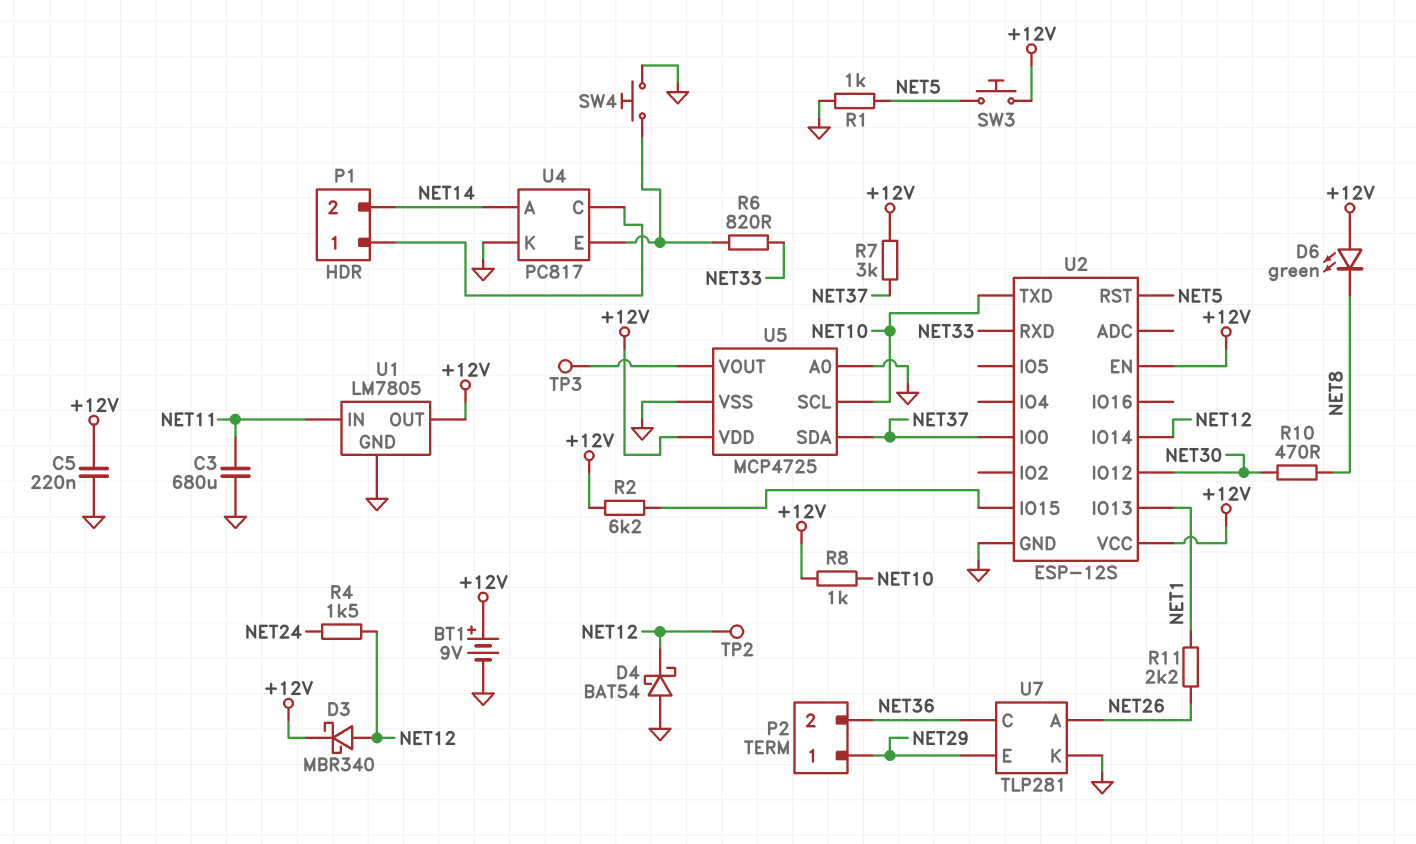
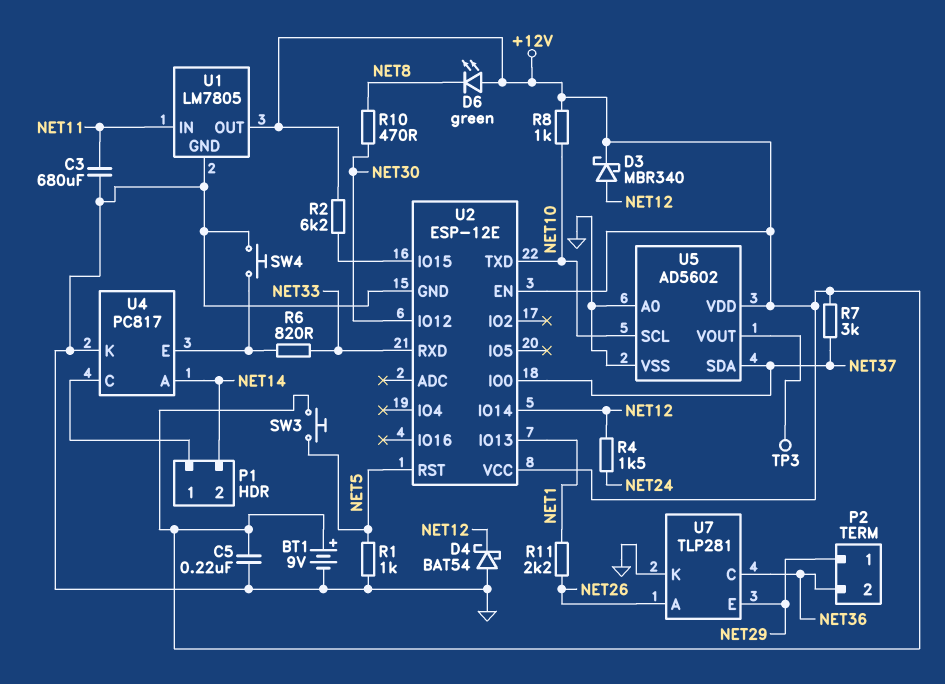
TP2: test point (NET12) -> none
U2: ESP-12S -> ESP-12E
U5: MCP4725 -> AD5602

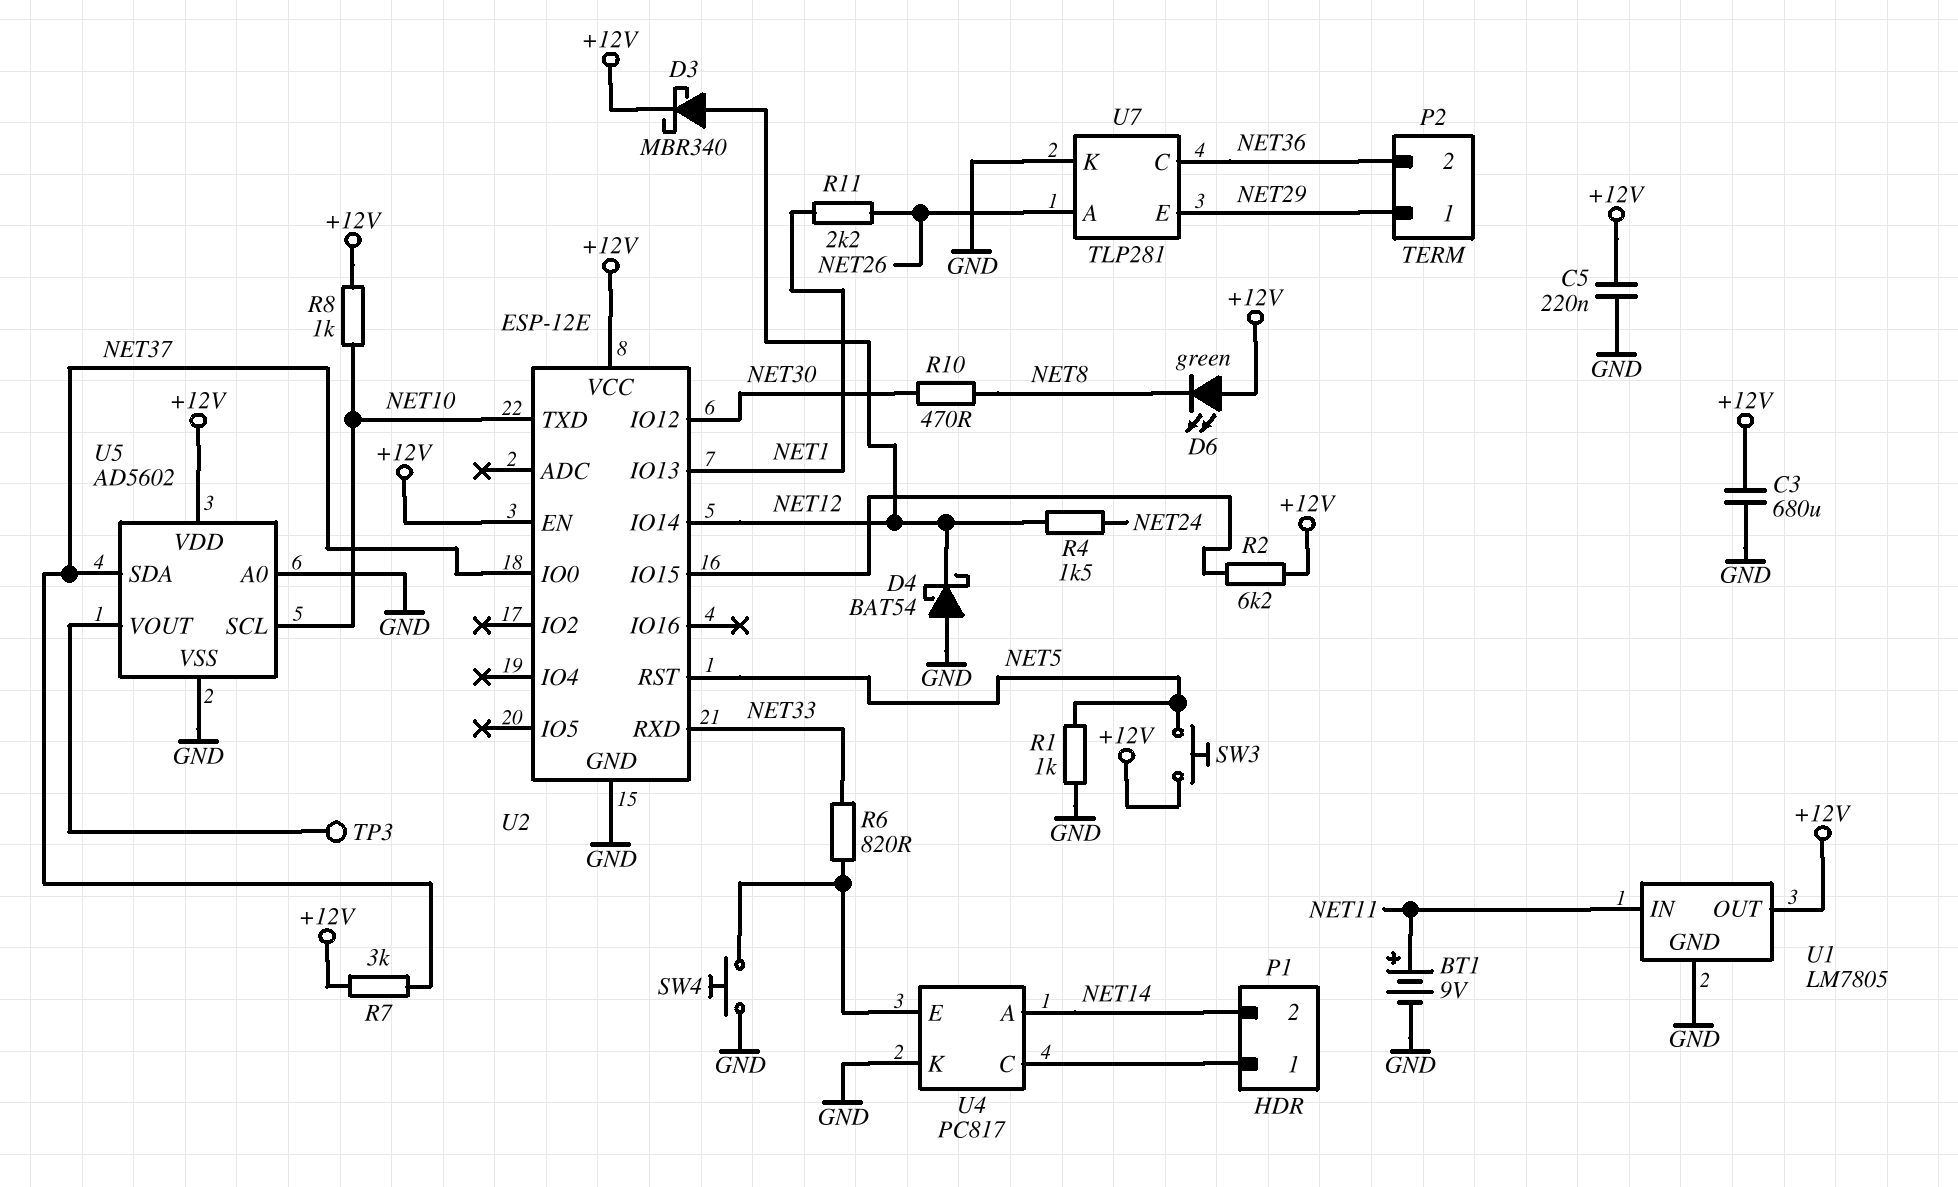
BT1: 9V (plus +12V, minus GND) -> 9V (plus NET11, minus GND)
C3: 680uF (GND, NET11) -> 680uF (+12V, GND)

